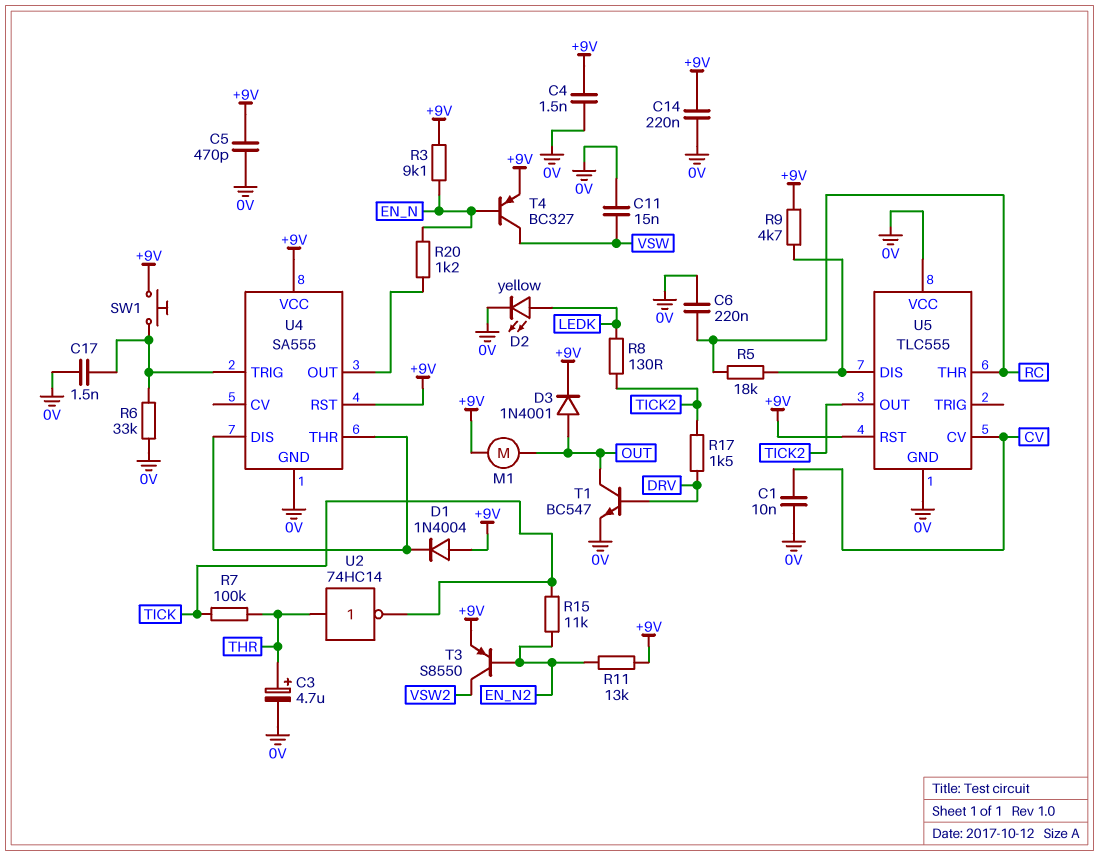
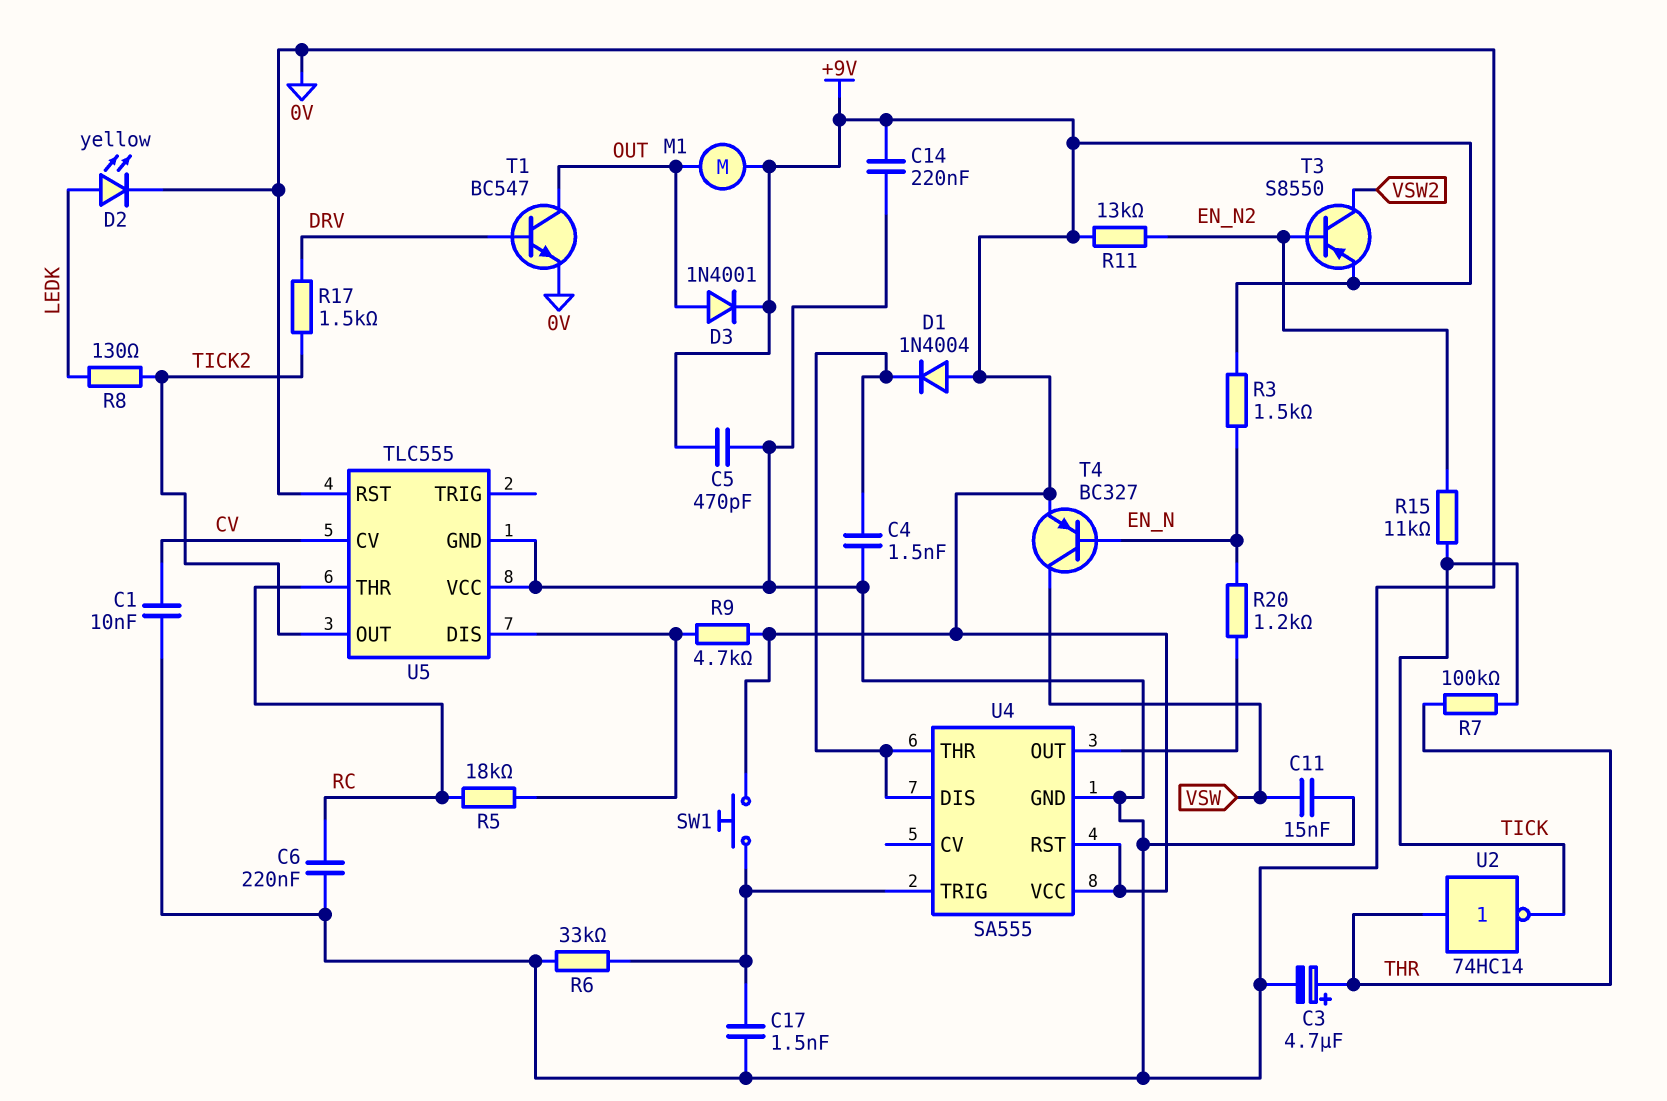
C4: 1.5nF (+9V, 0V) -> 1.5nF (0V, U4/DIS)
R3: 9.1k (+9V, EN_N) -> 1.5k (+9V, EN_N)
U5 pin RST: +9V -> 0V

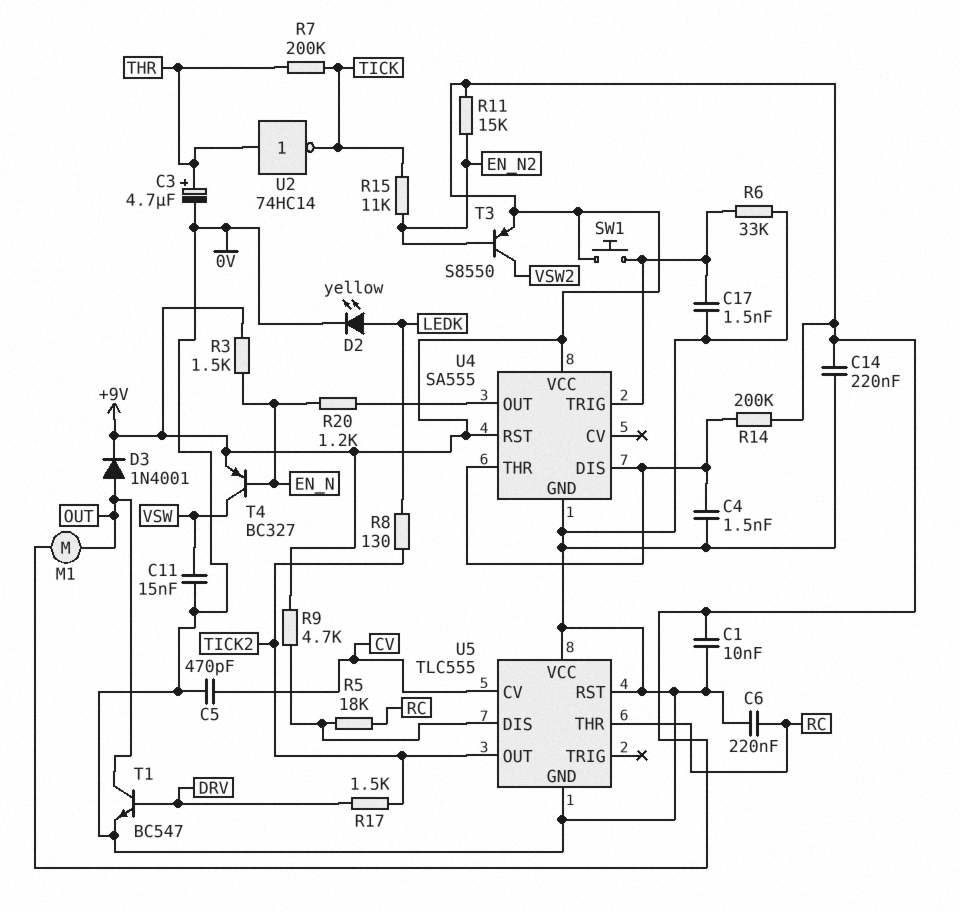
C1: 10nF (0V, CV) -> 10nF (+9V, 0V)
C5: 470pF (+9V, 0V) -> 470pF (0V, CV)
D1: diode 1N4004 (A +9V, K U4/DIS) -> none
R7: 100k (THR, TICK) -> 200k (THR, TICK)
R11: 13k (+9V, EN_N2) -> 15k (+9V, EN_N2)
R14: none -> 200k (+9V, U4/DIS)

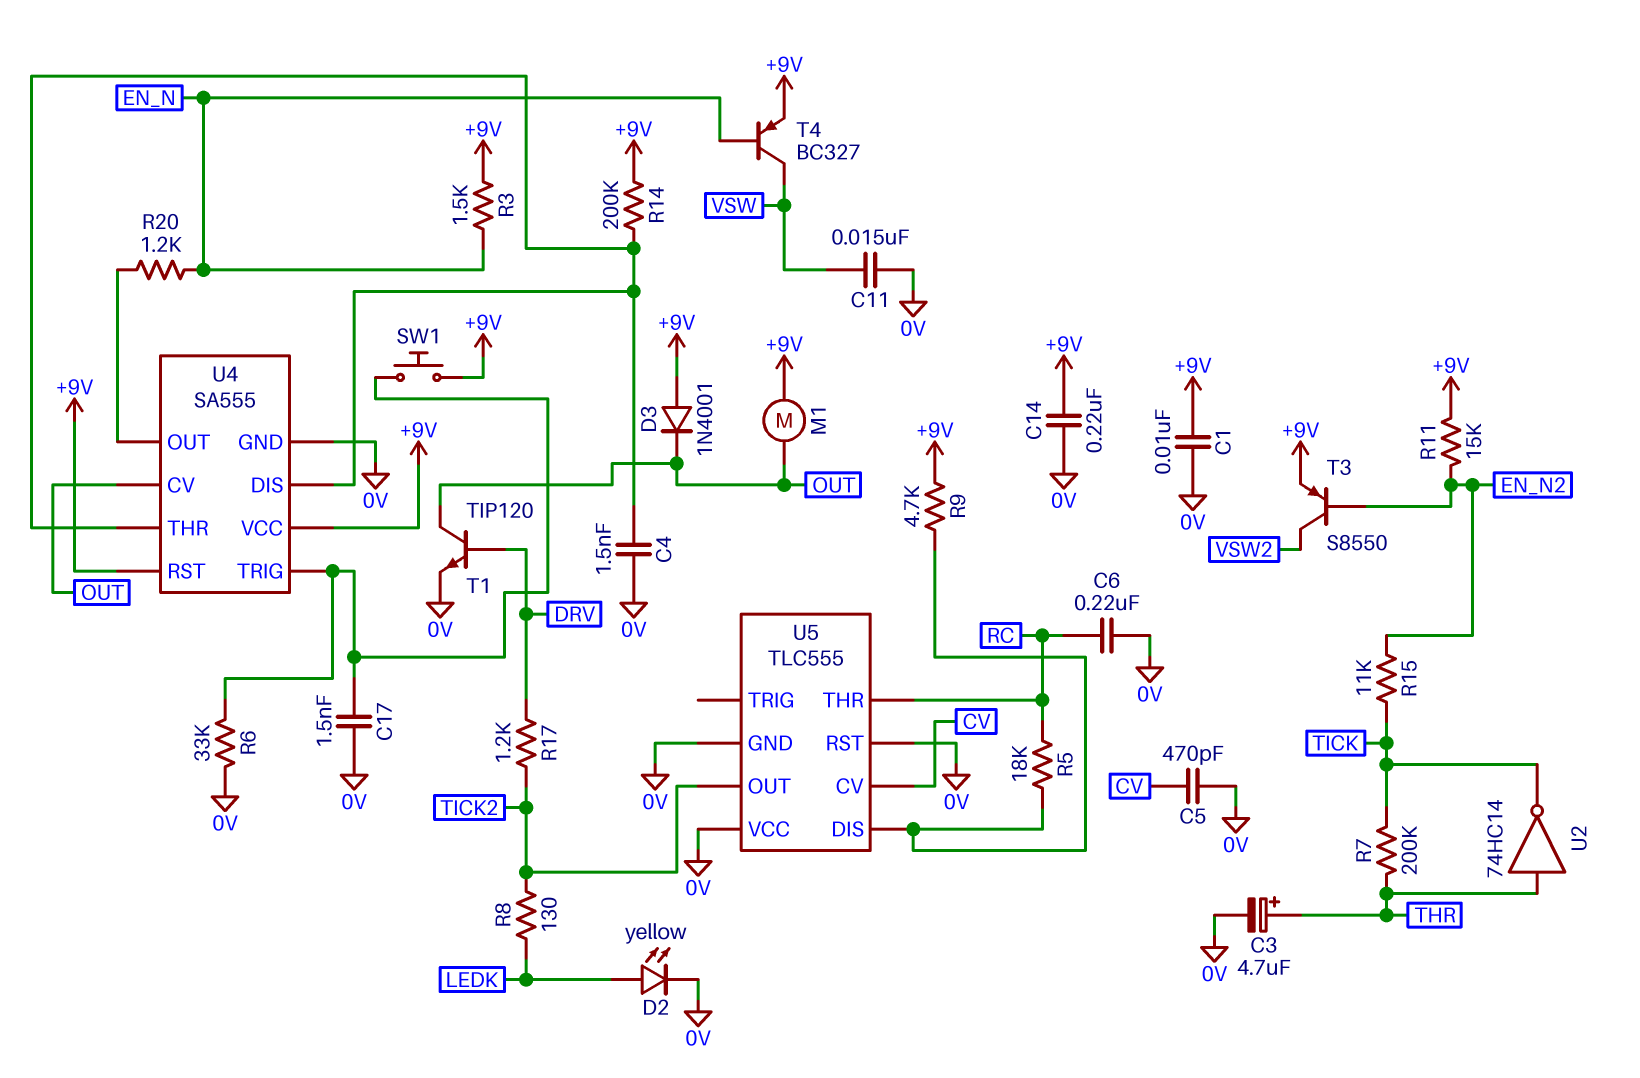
D3: diode 1N4001 (A OUT, K +9V) -> diode 1N4001 (A +9V, K OUT)
R17: 1.5k (DRV, TICK2) -> 1.2k (DRV, TICK2)
T1: NPN BC547 (B DRV, C OUT, E 0V) -> NPN TIP120 (B DRV, C OUT, E 0V)
U4 pin CV: none -> OUT

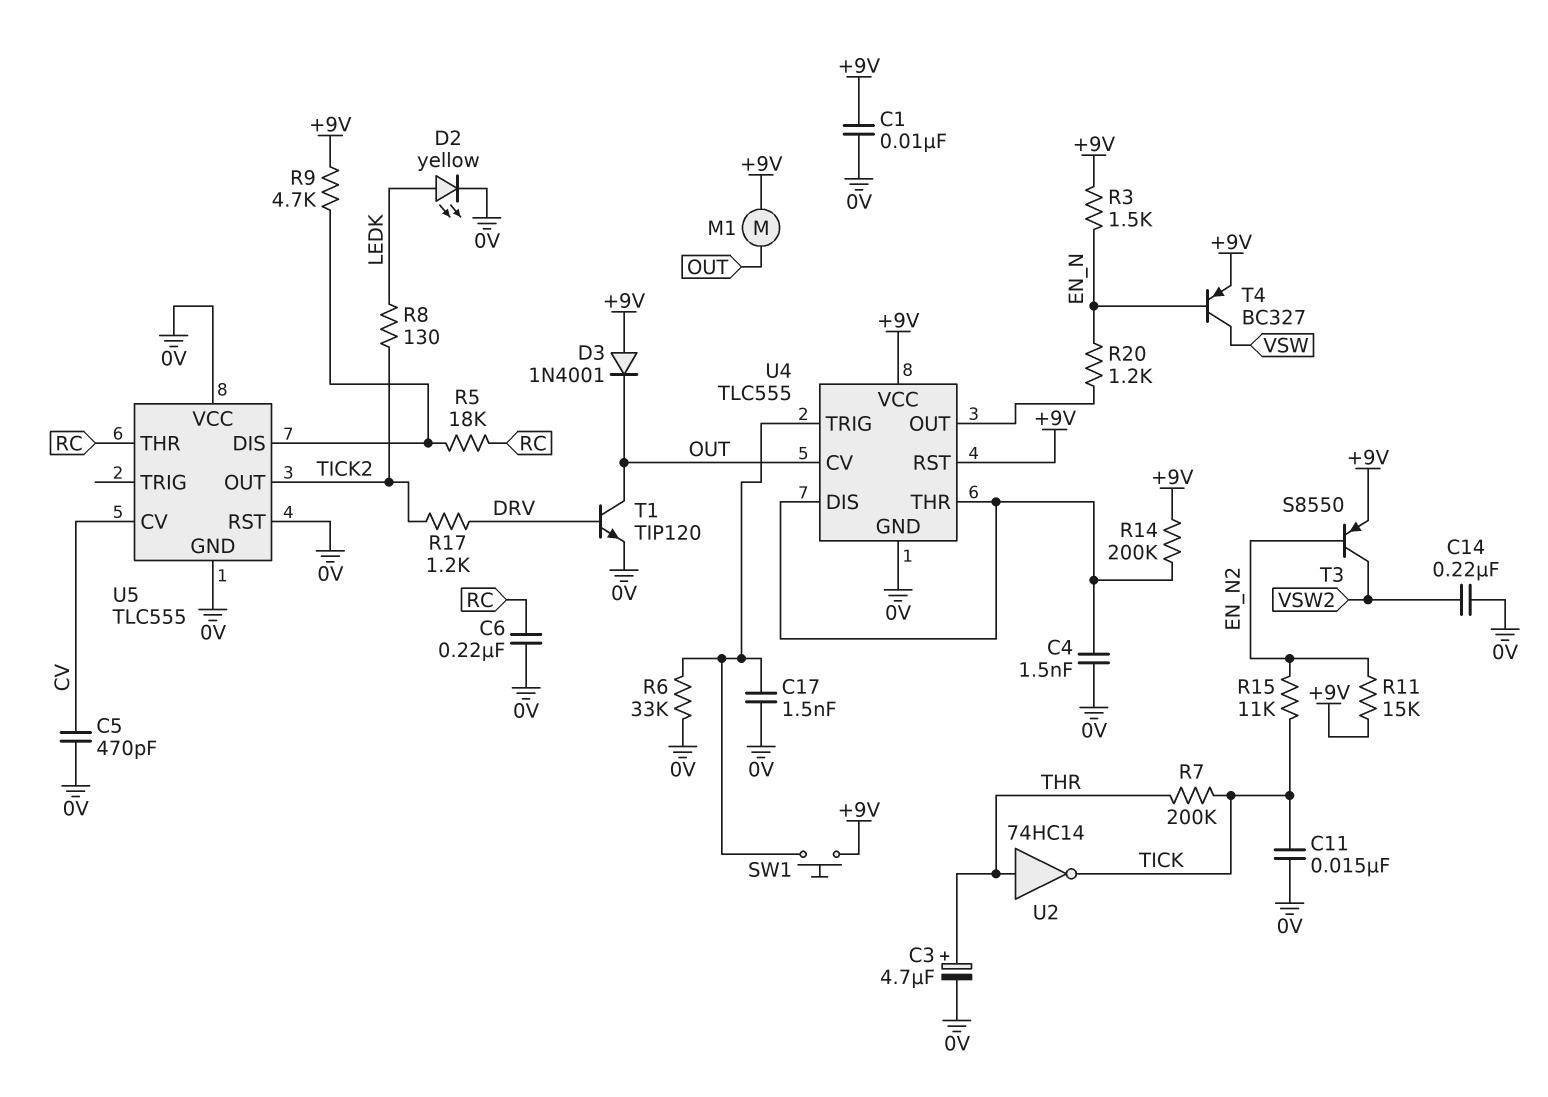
C11: 15nF (0V, VSW) -> 15nF (0V, TICK)
C14: 220nF (+9V, 0V) -> 220nF (0V, VSW2)
U4: SA555 -> TLC555

